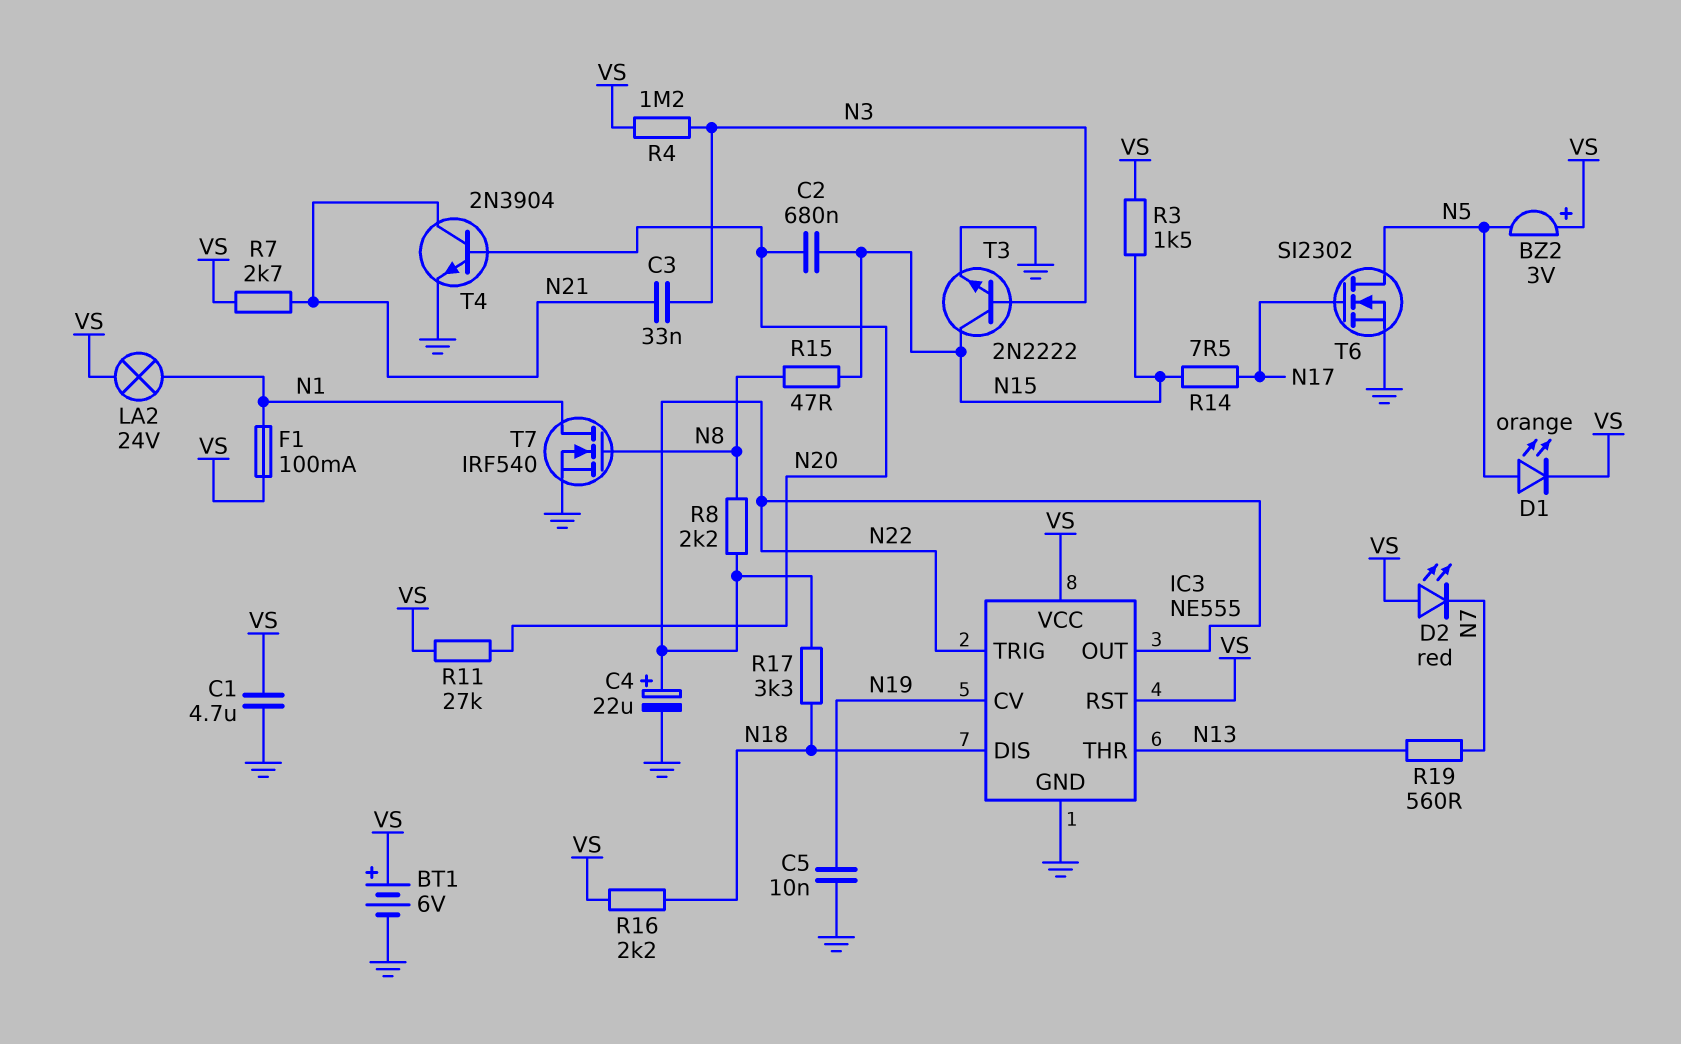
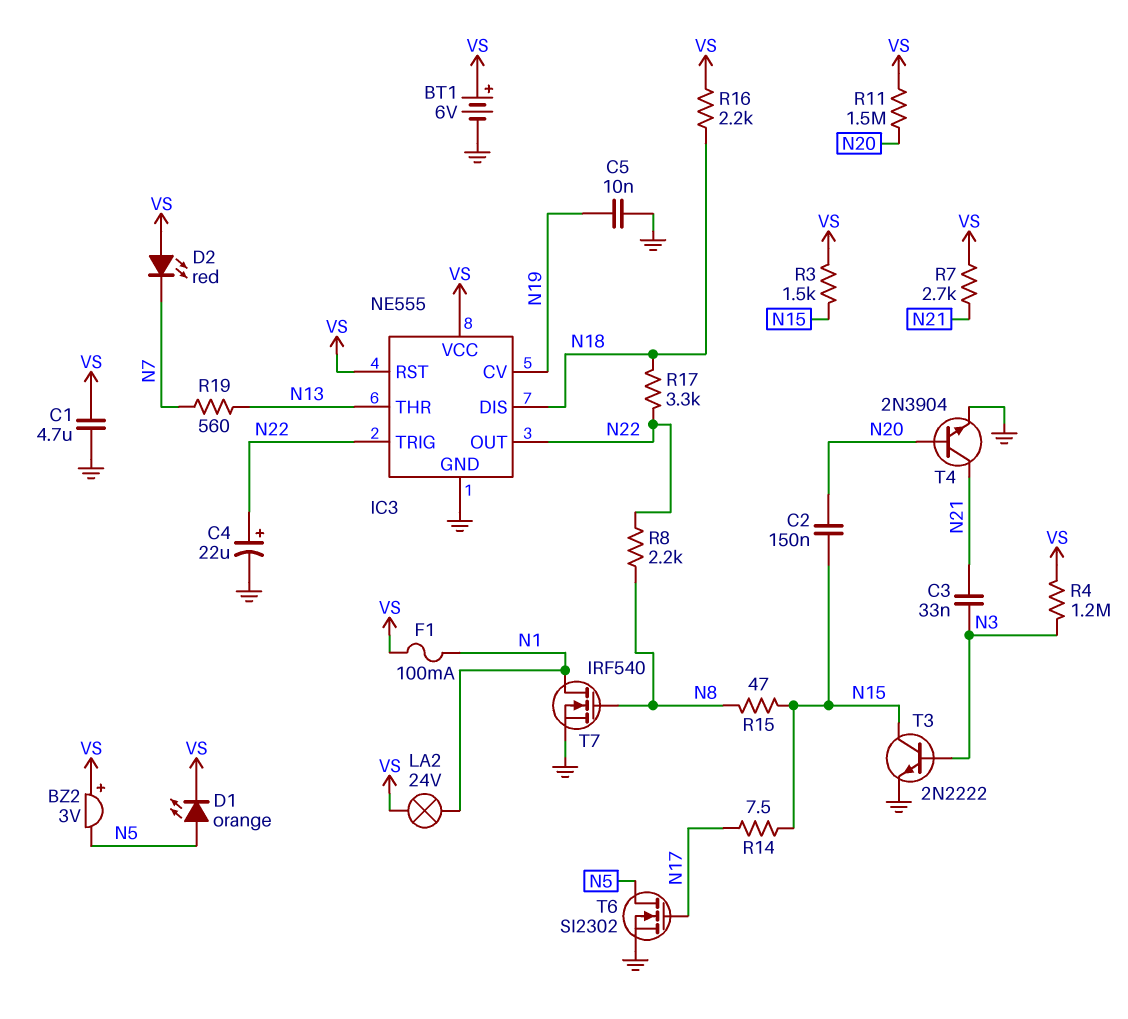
C2: 680nF (N15, N20) -> 150nF (N15, N20)
R11: 27k (N20, VS) -> 1.5M (N20, VS)

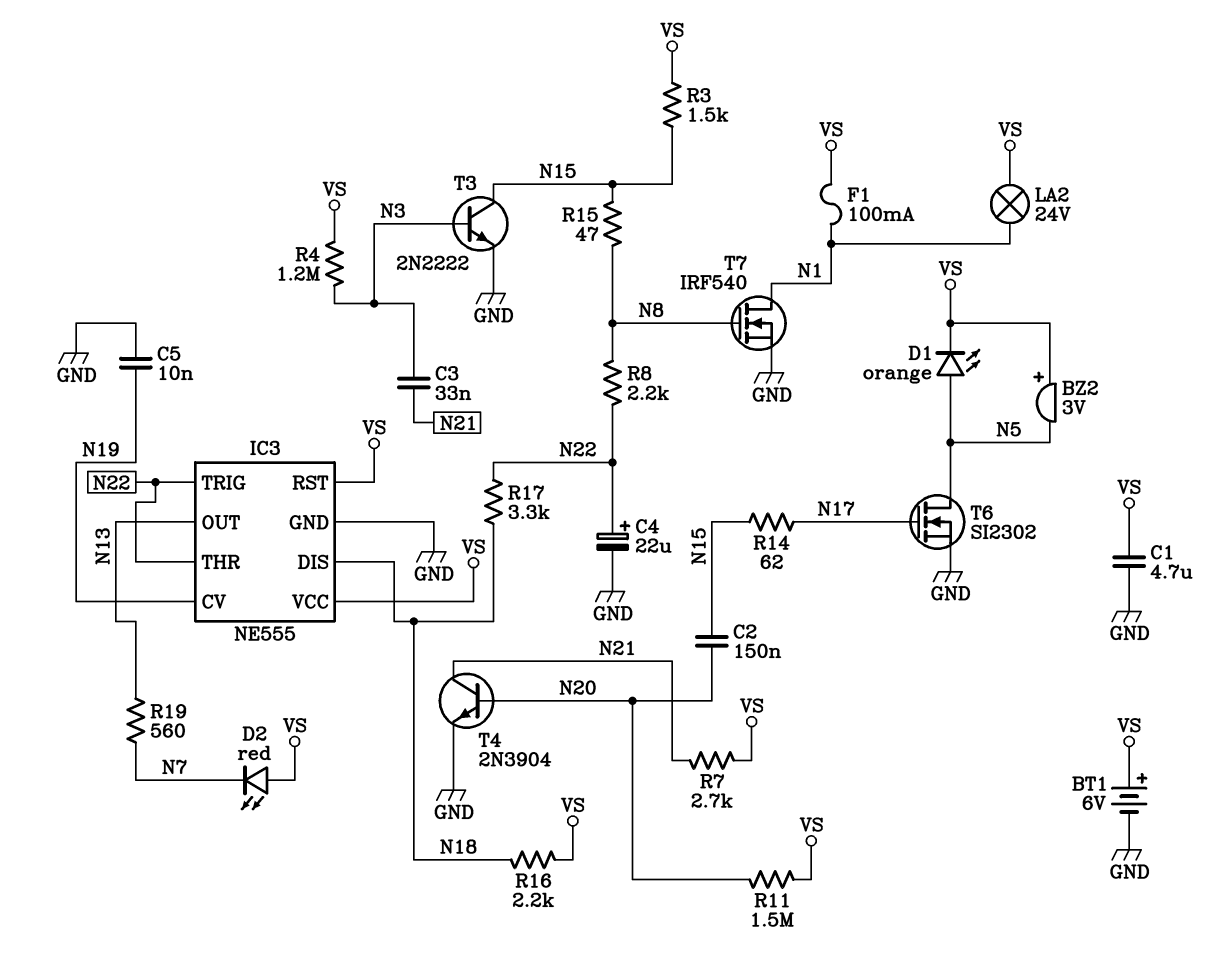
IC3 pin OUT: N22 -> N13
IC3 pin THR: N13 -> N22
R14: 7.5 (N15, N17) -> 62 (N15, N17)

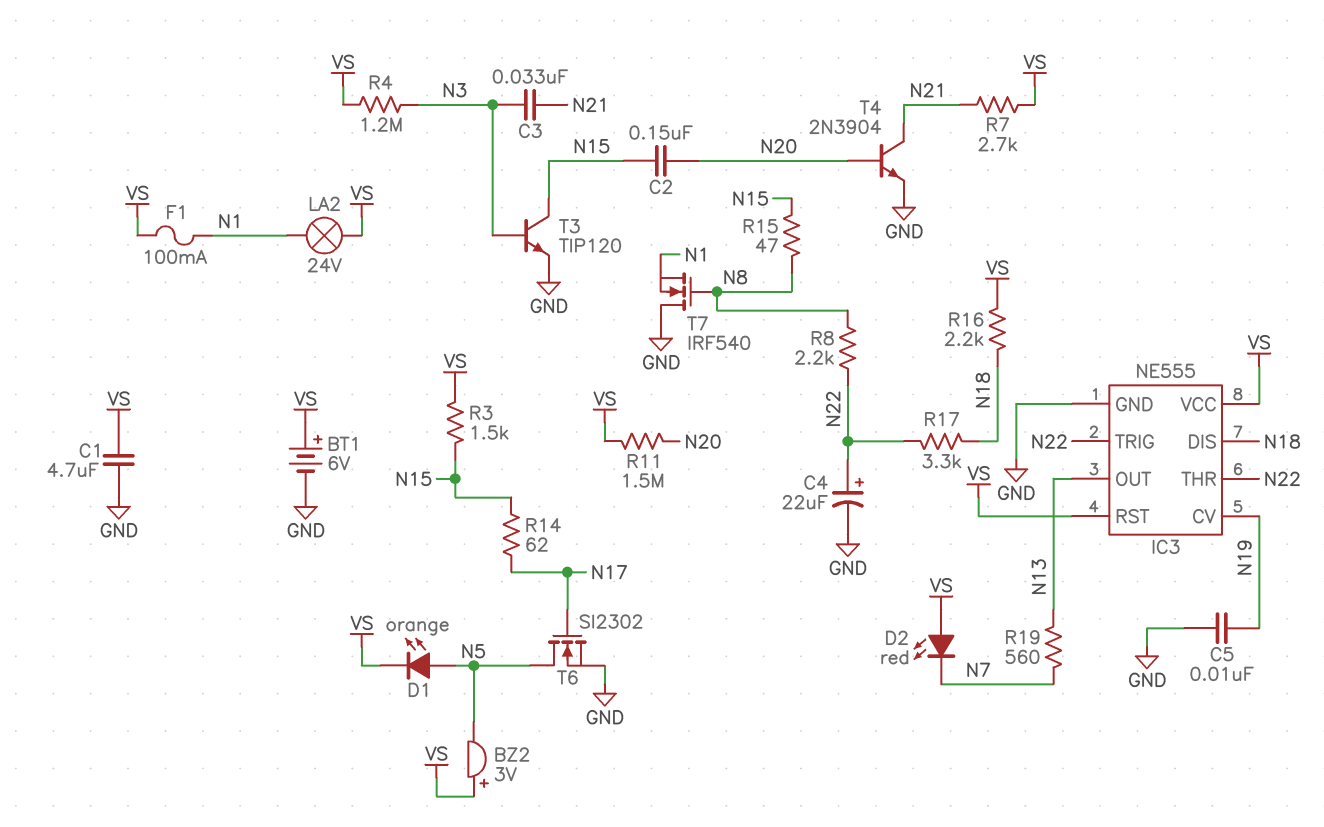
T3: NPN 2N2222 (B N3, C N15, E GND) -> NPN TIP120 (B N3, C N15, E GND)
T7: NMOS IRF540 (G N8, D N1, S GND) -> NMOS IRF540 (G N8, D GND, S N1)

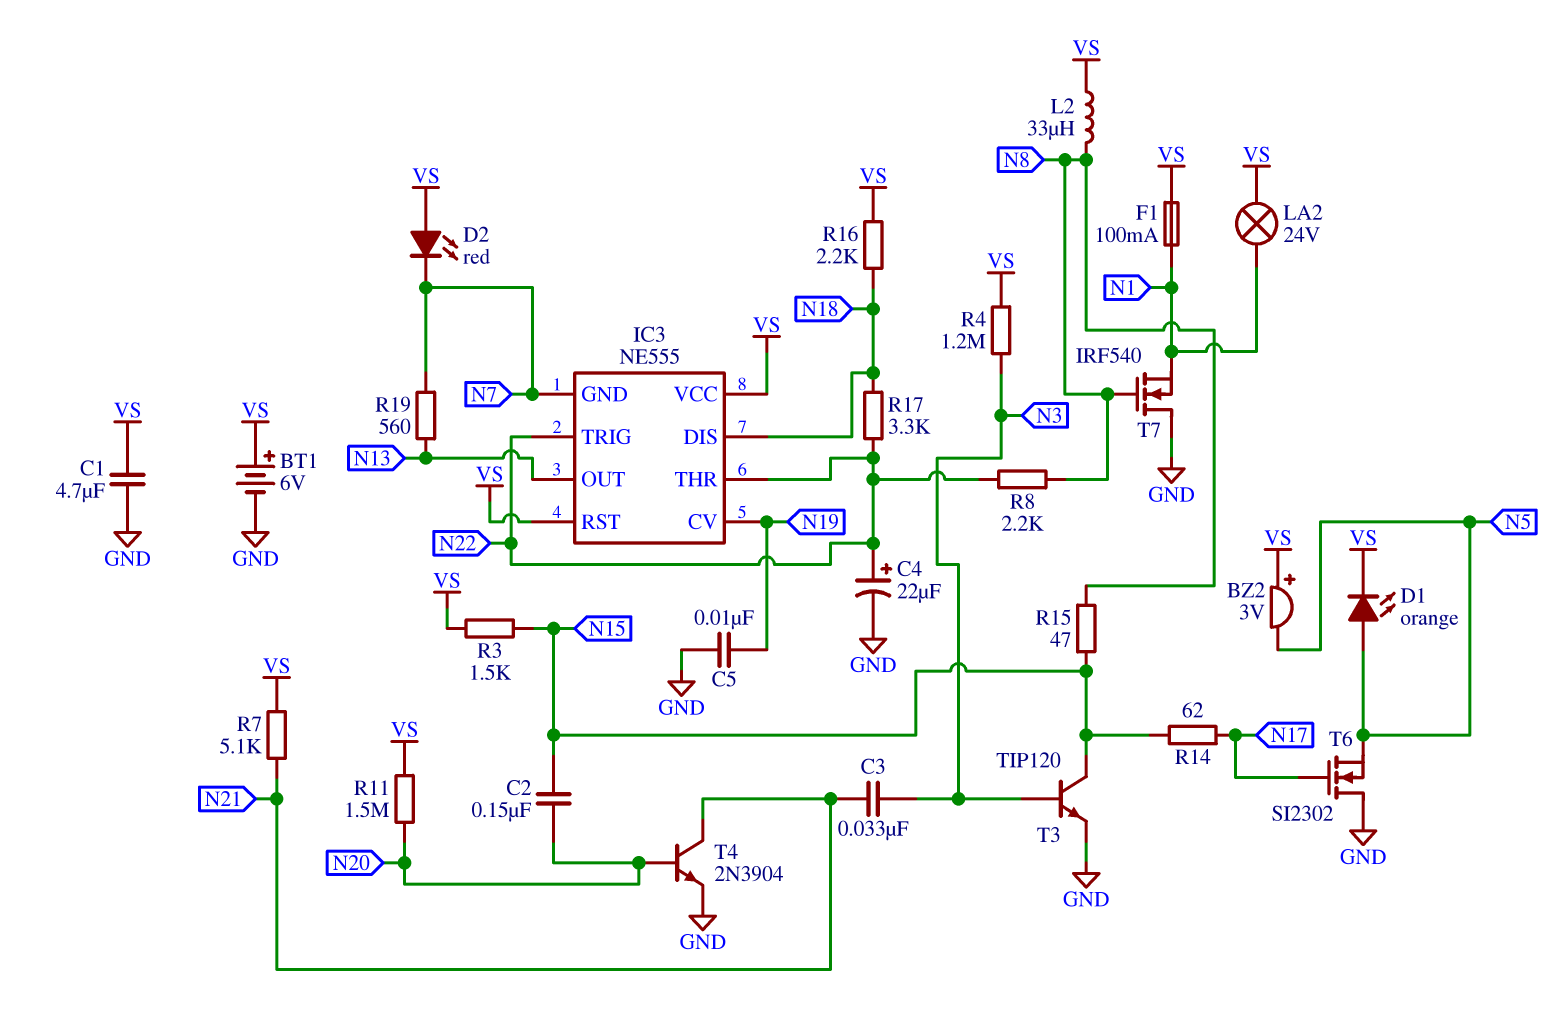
IC3 pin GND: GND -> N7
L2: none -> 33uH (N8, VS)
R7: 2.7k (N21, VS) -> 5.1k (N21, VS)
T6: NMOS SI2302 (G N17, D N5, S GND) -> NMOS SI2302 (G N17, D GND, S N5)

